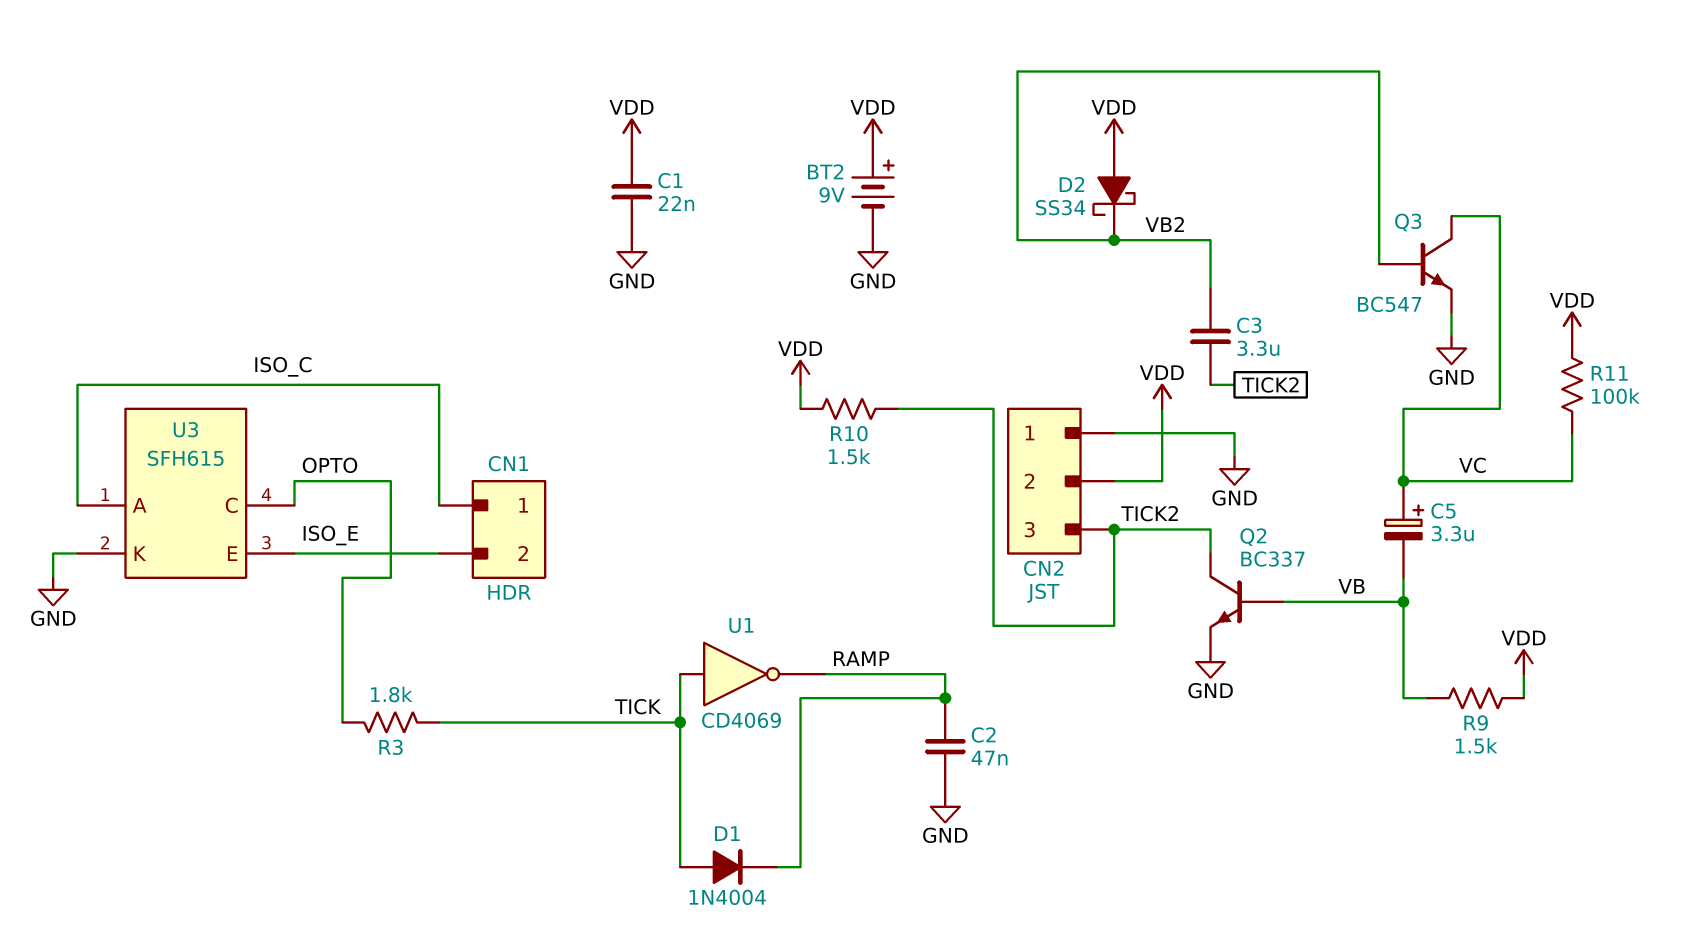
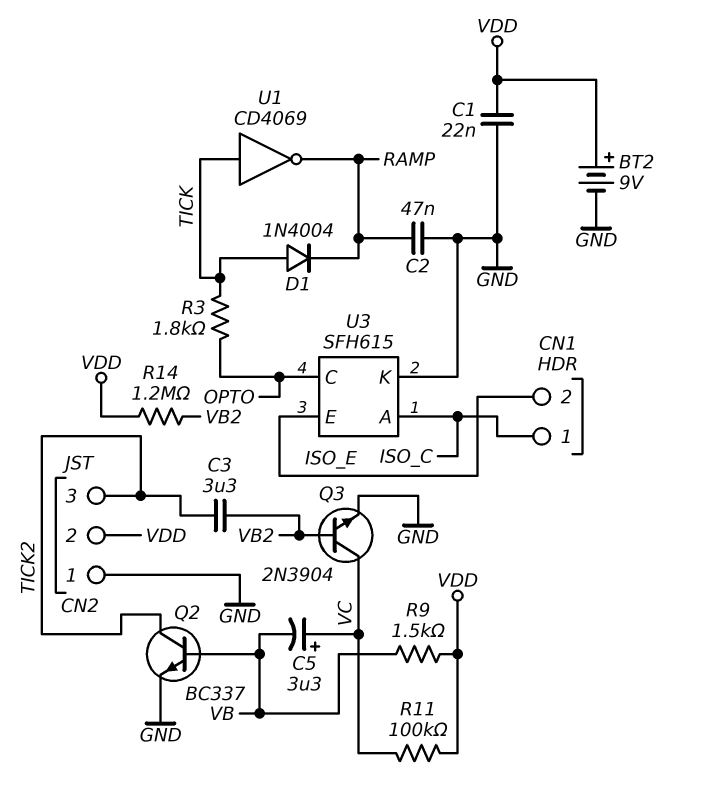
D2: schottky SS34 (A VDD, K VB2) -> none
Q3: NPN BC547 (B VB2, C VC, E GND) -> NPN 2N3904 (B VB2, C VC, E GND)
R10: 1.5k (TICK2, VDD) -> none
R14: none -> 1.2M (VB2, VDD)

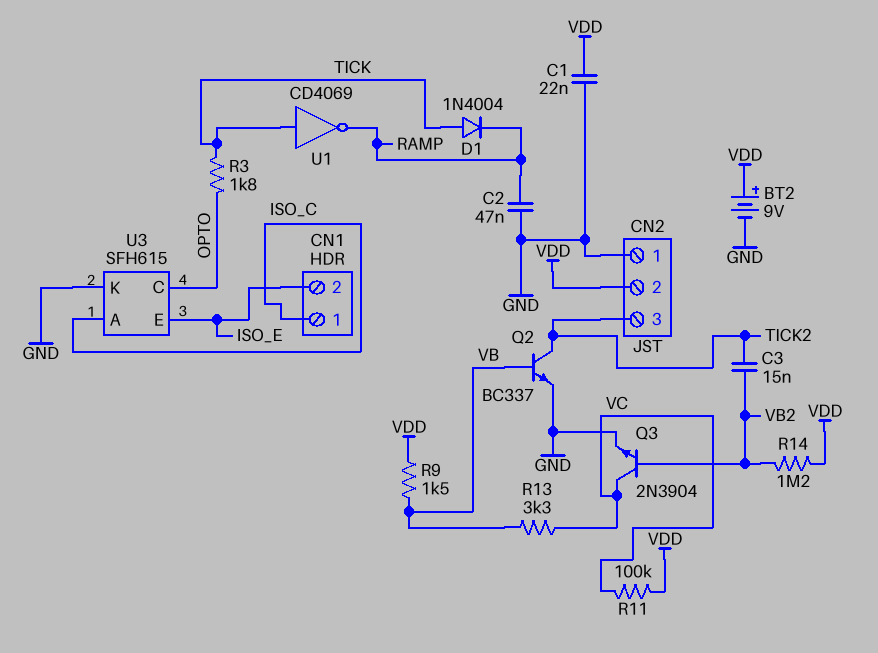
C3: 3.3uF (TICK2, VB2) -> 15nF (TICK2, VB2)
C5: 3.3uF (plus VC, minus VB) -> none
R13: none -> 3.3k (VB, VC)

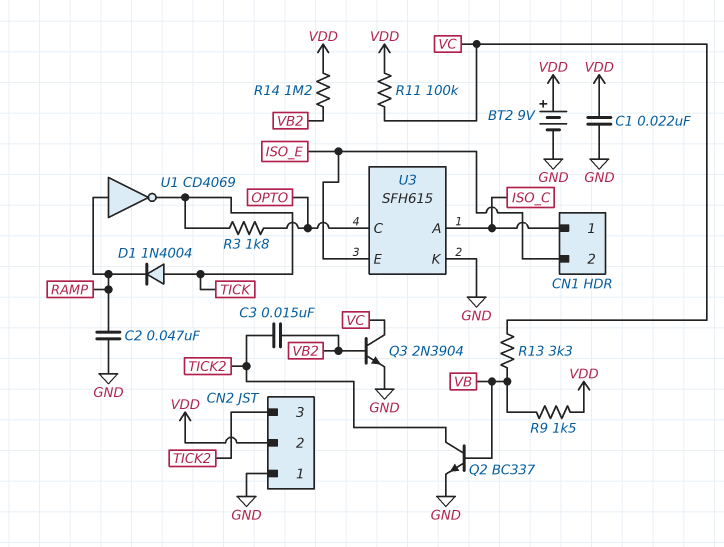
U1: NOT CD4069 (in TICK, out RAMP) -> NOT CD4069 (in RAMP, out TICK)

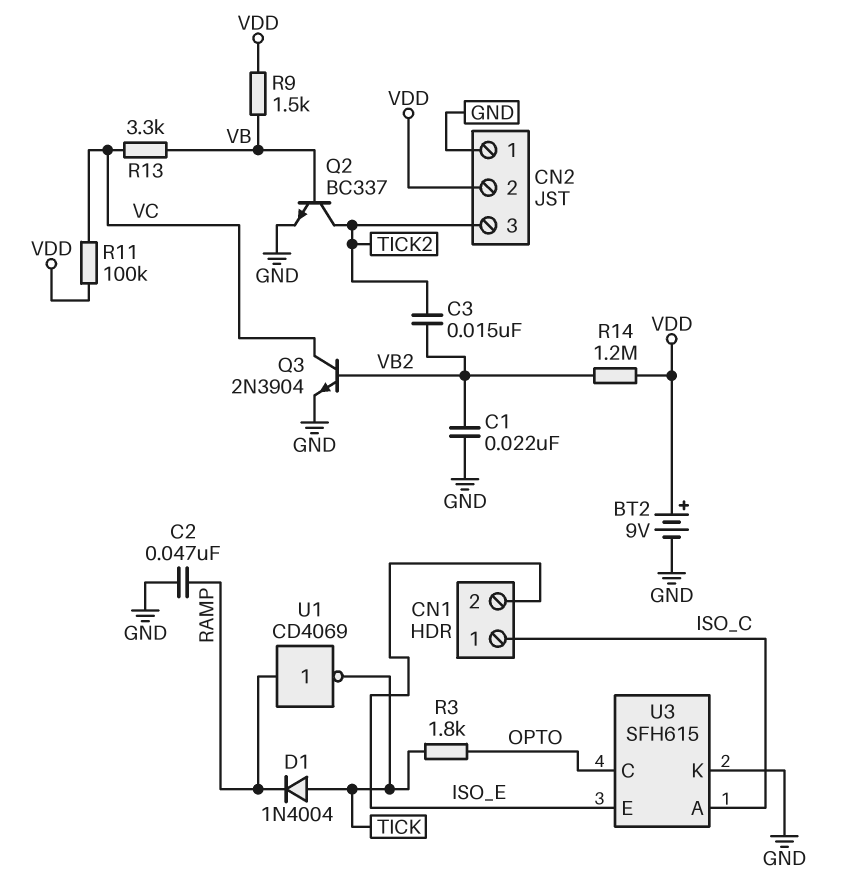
C1: 22nF (GND, VDD) -> 22nF (GND, VB2)

